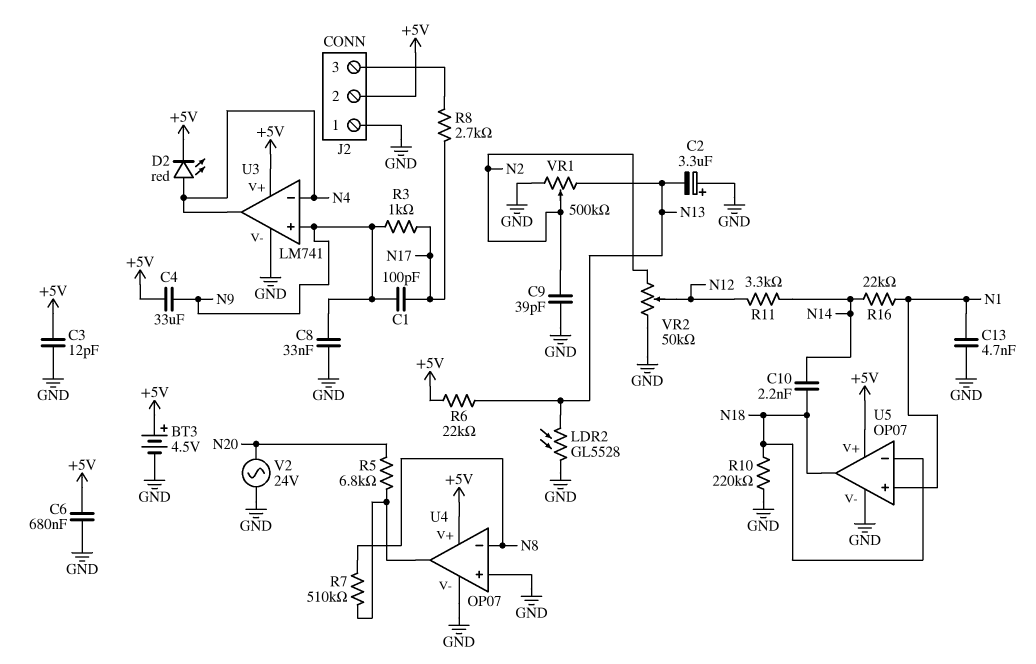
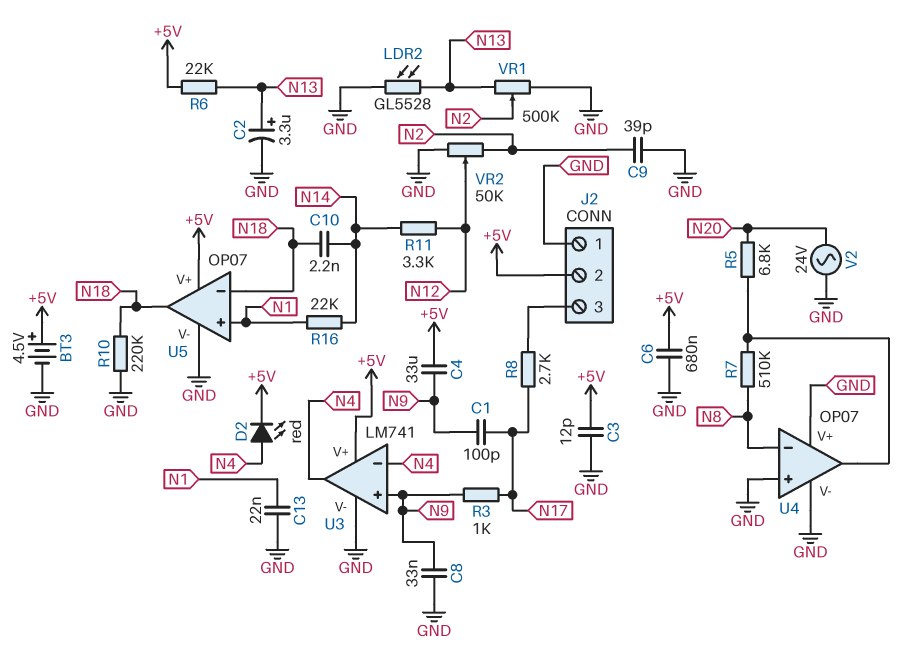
C2: 3.3uF (plus GND, minus N13) -> 3.3uF (plus N13, minus GND)
C13: 4.7nF (GND, N1) -> 22nF (GND, N1)
U4 pin V+: +5V -> GND

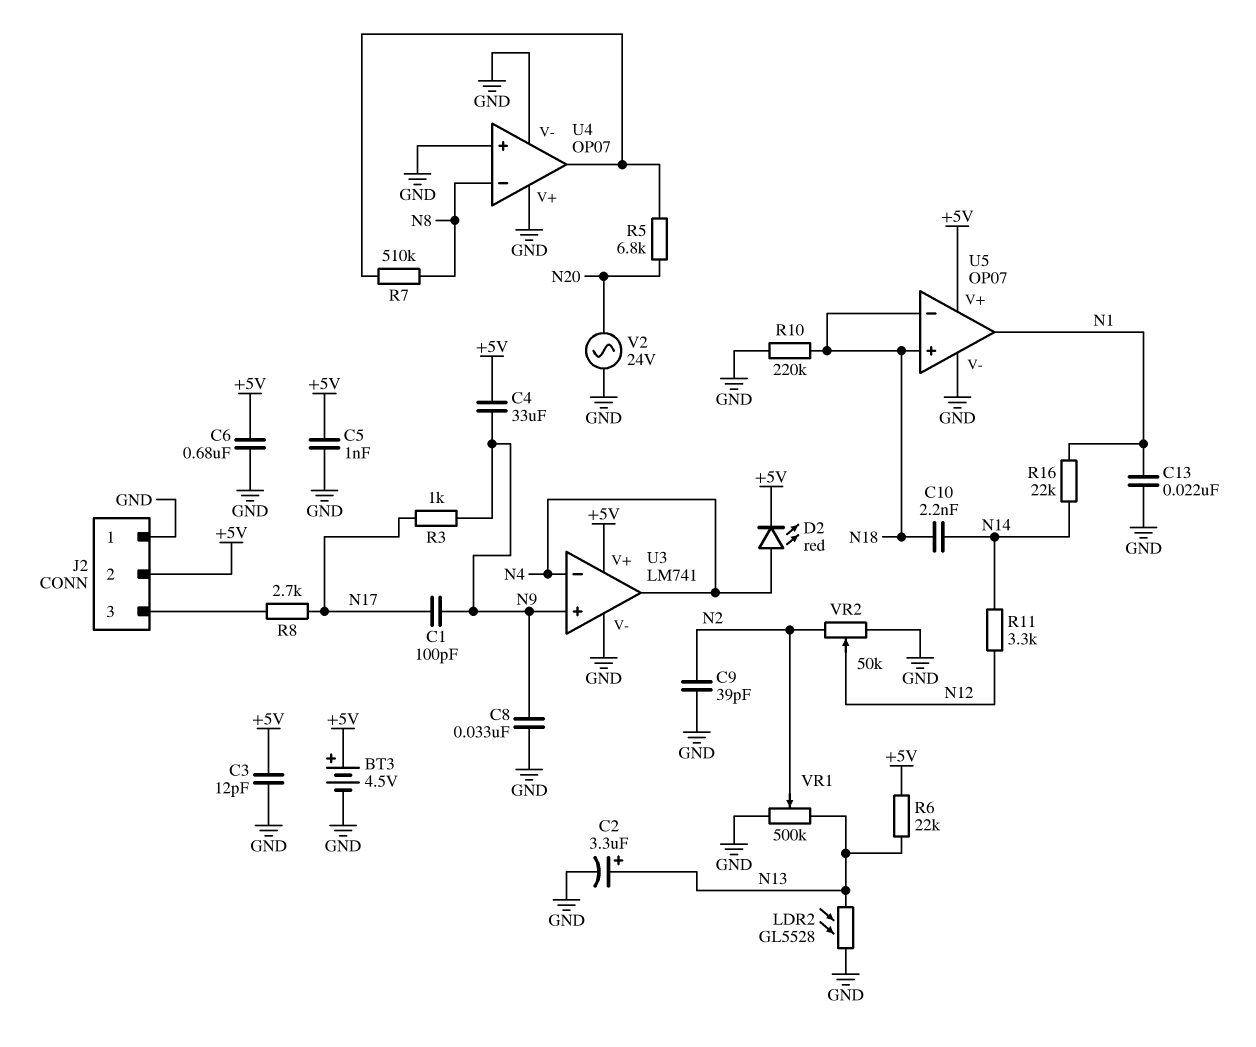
C5: none -> 1nF (+5V, GND)
U5 pin in+: N1 -> N18
U5 pin out: N18 -> N1

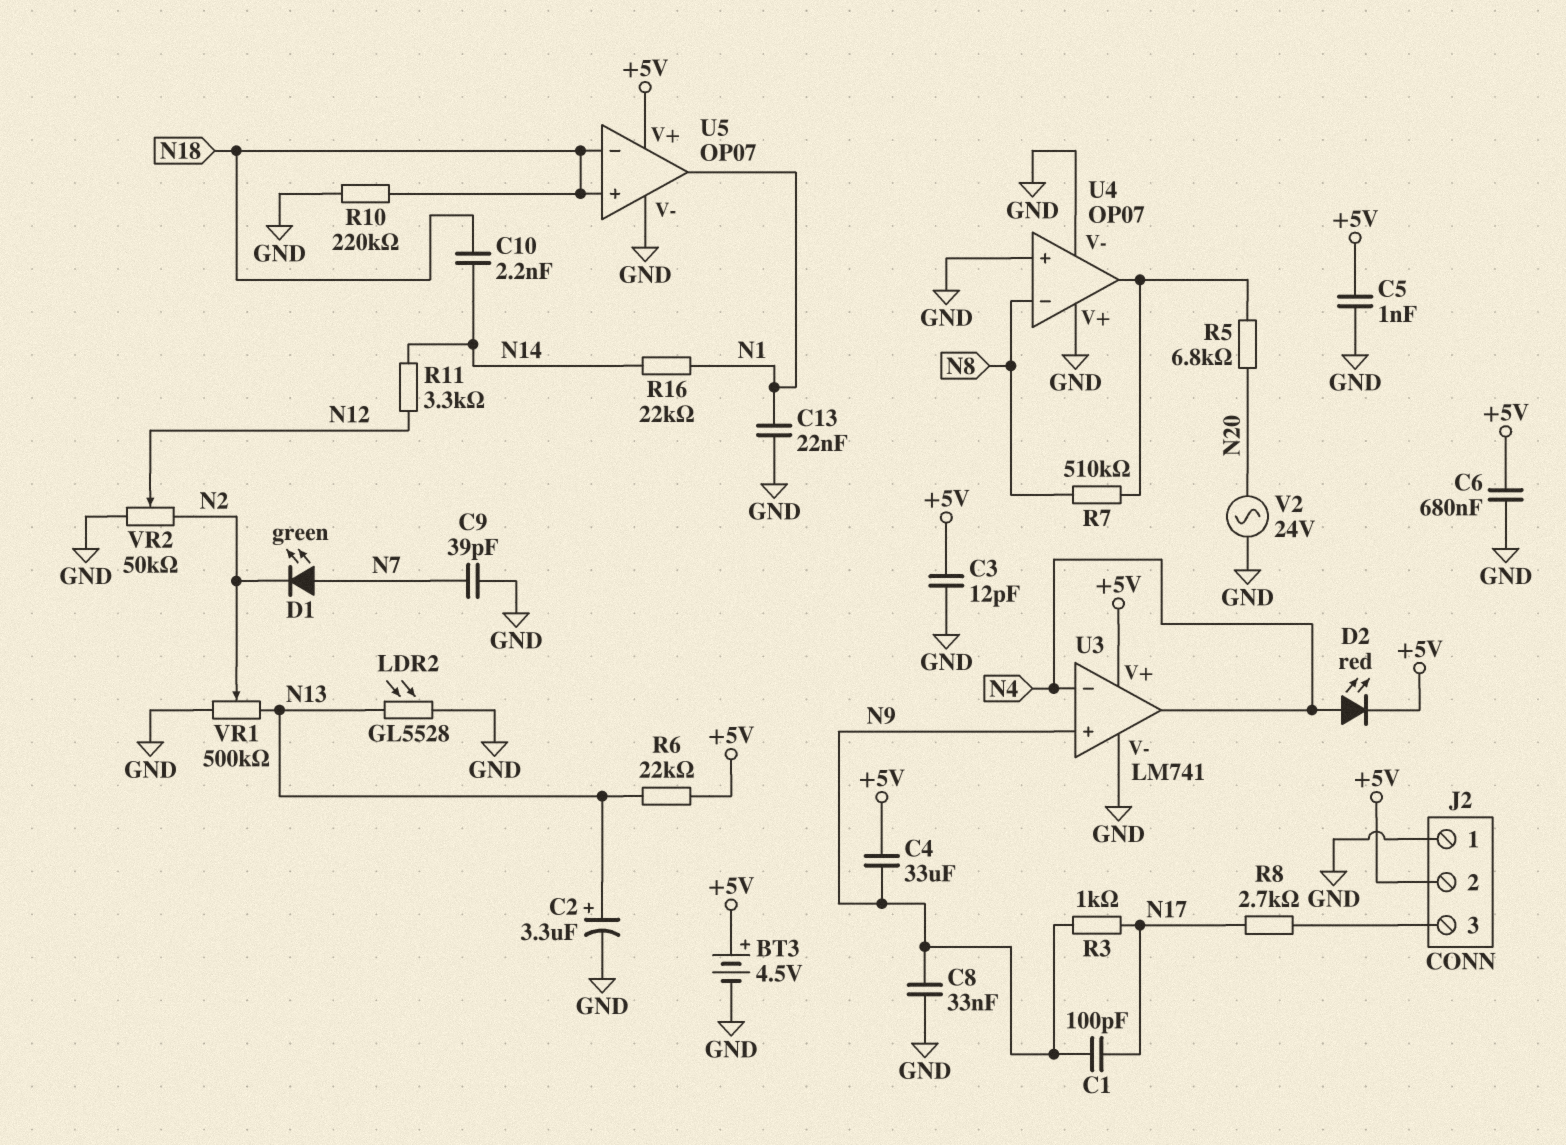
C9: 39pF (GND, N2) -> 39pF (GND, N7)
D1: none -> LED green (A N7, K N2)

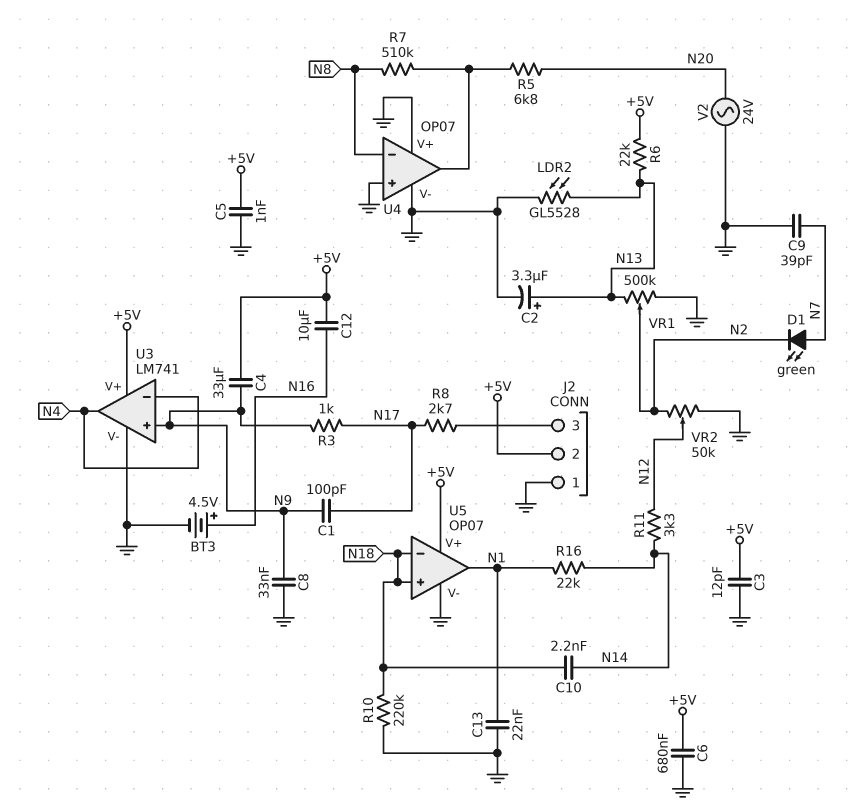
BT3: 4.5V (plus +5V, minus GND) -> 4.5V (plus N16, minus GND)
C12: none -> 10uF (+5V, N16)
D2: LED red (A N4, K +5V) -> none

